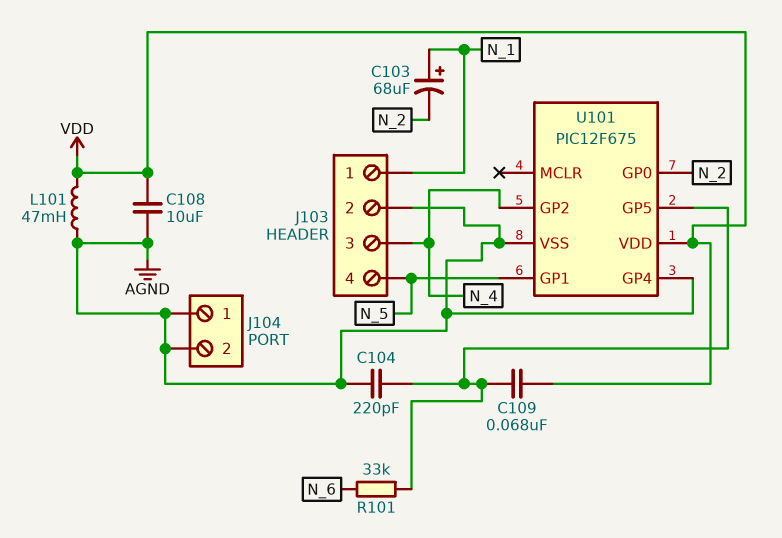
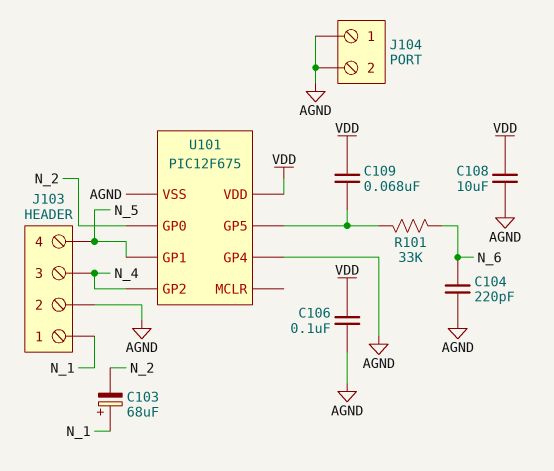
C104: 220pF (AGND, U101/GP5) -> 220pF (AGND, N_6)
C106: none -> 100nF (AGND, VDD)
L101: 47mH (AGND, VDD) -> none

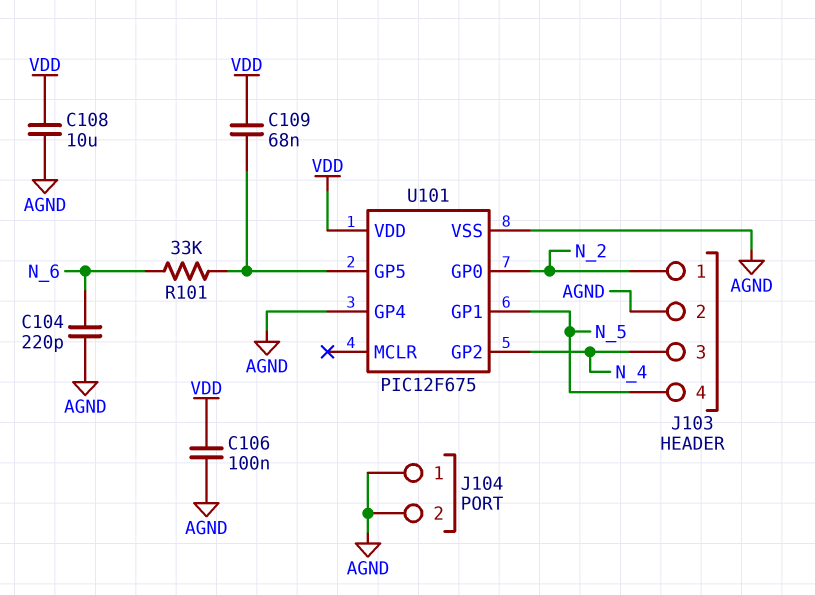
C103: 68uF (plus N_1, minus N_2) -> none
J103 pin 1: N_1 -> N_2

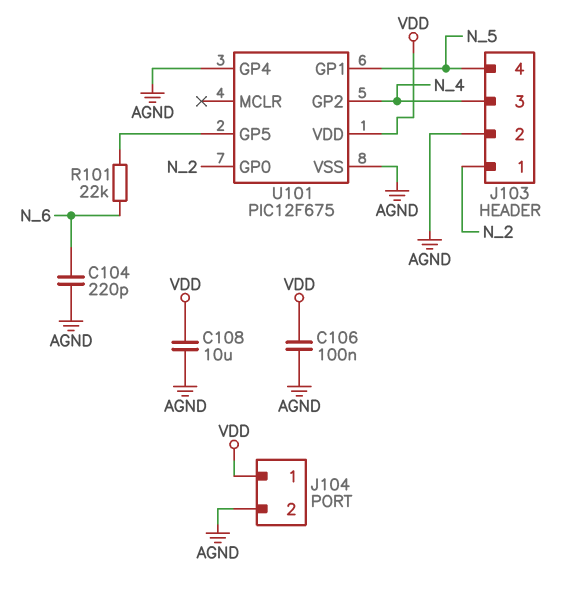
C109: 68nF (U101/GP5, VDD) -> none
J104 pin 1: AGND -> VDD
R101: 33k (N_6, U101/GP5) -> 22k (N_6, U101/GP5)

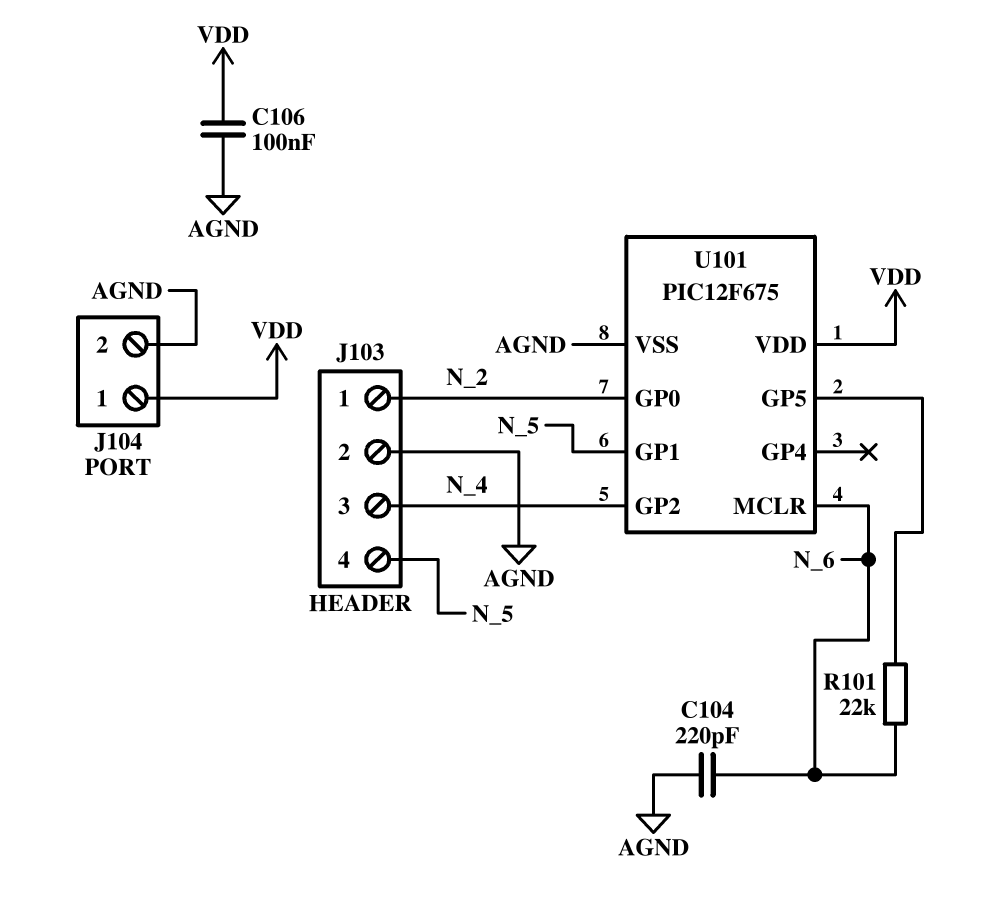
C108: 10uF (AGND, VDD) -> none
U101 pin GP4: AGND -> none
U101 pin MCLR: none -> N_6

